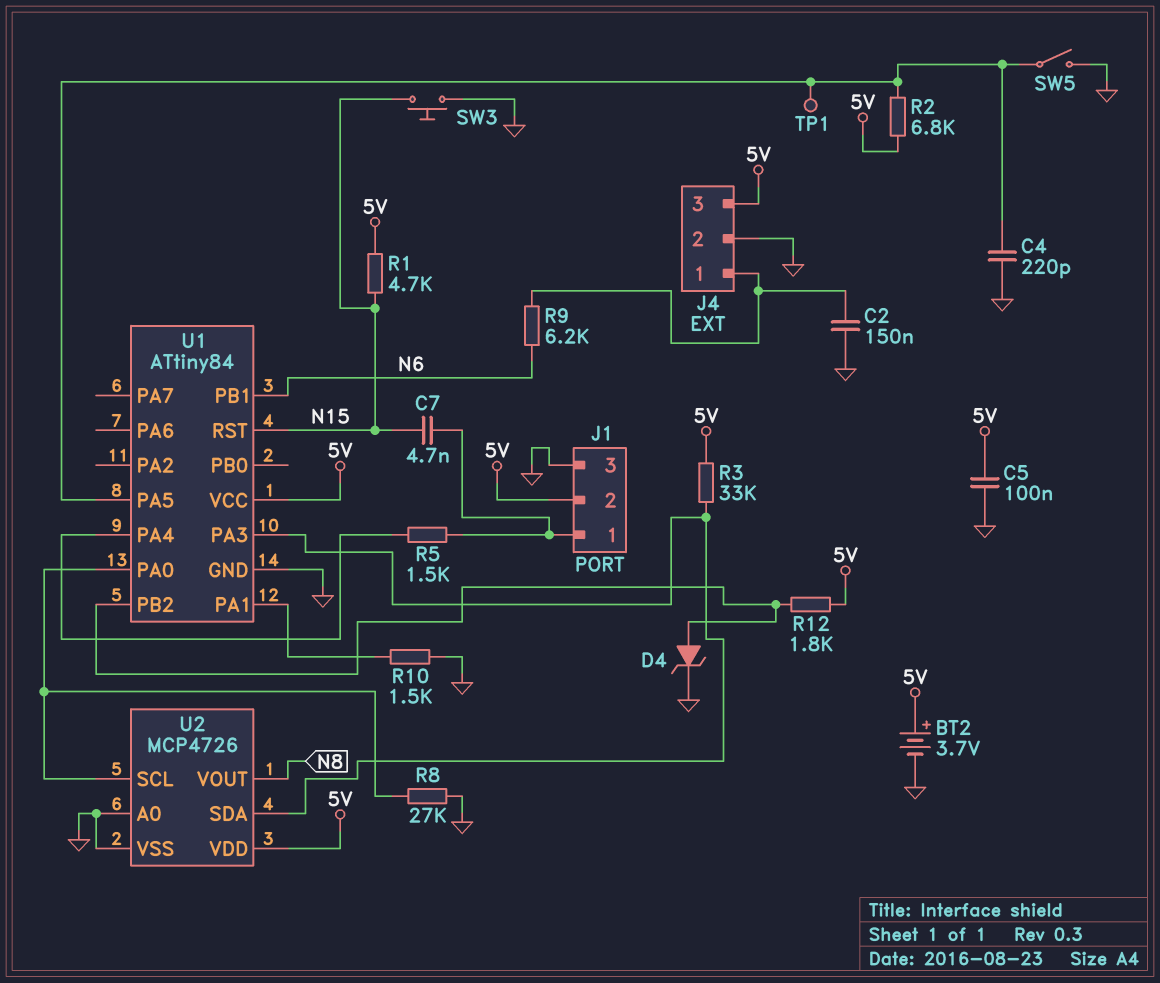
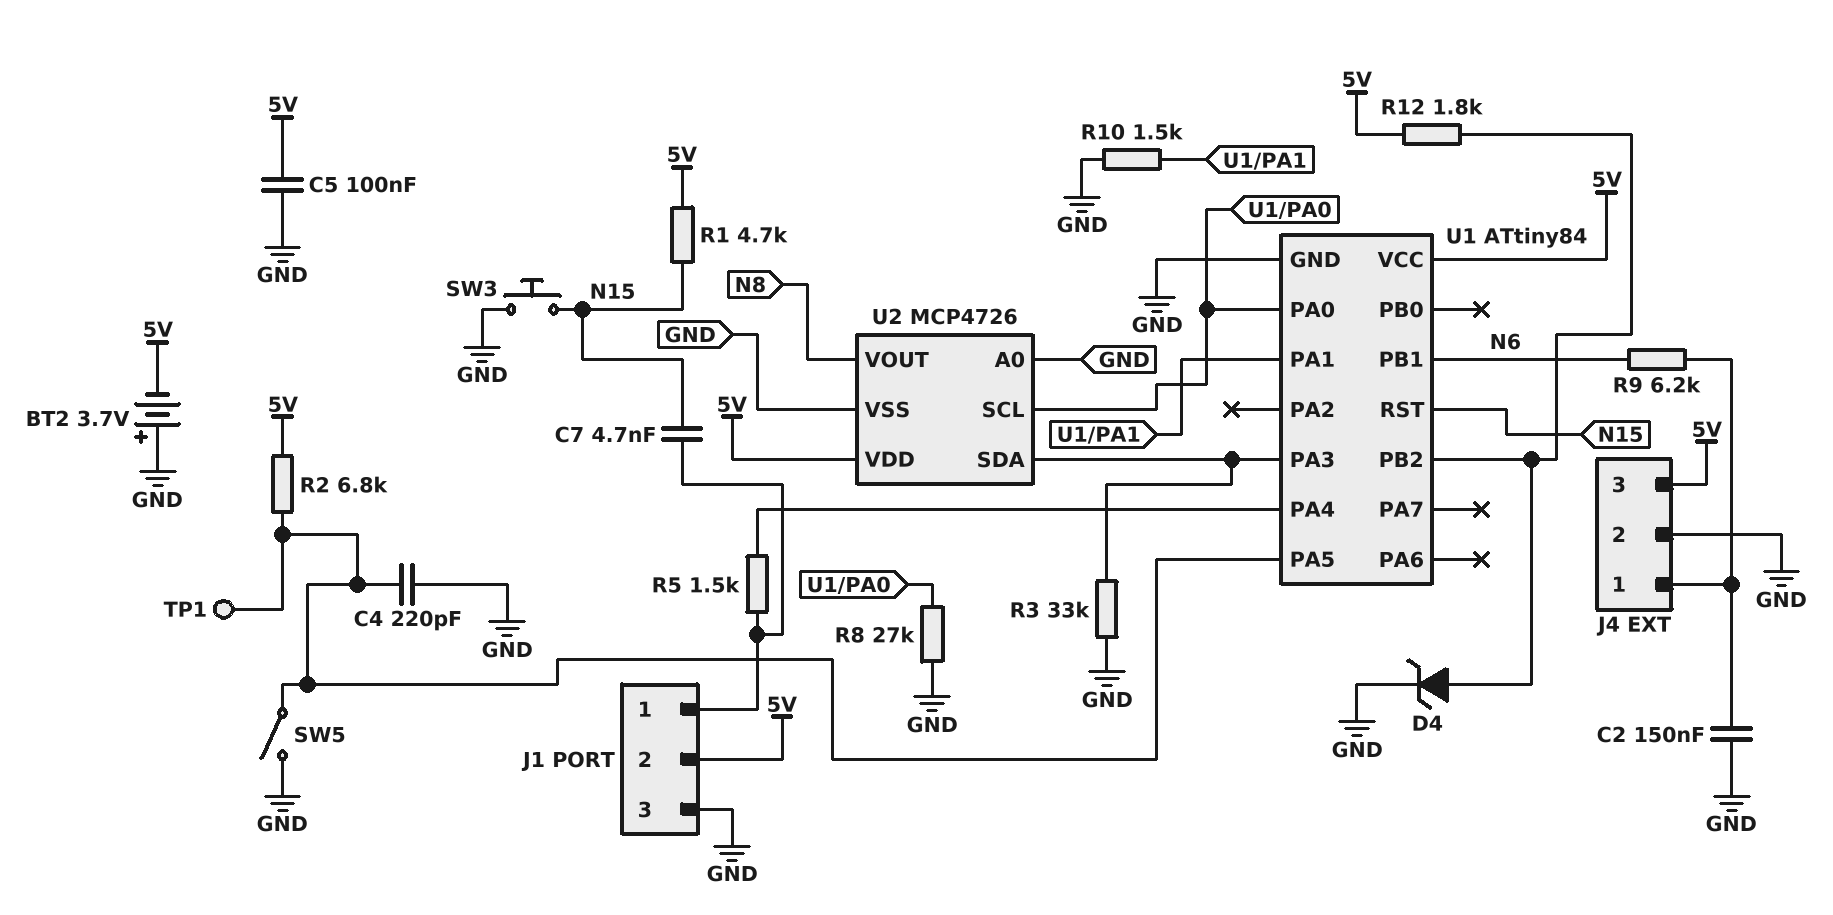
BT2: 3.7V (plus 5V, minus GND) -> 3.7V (plus GND, minus 5V)
R3: 33k (5V, U1/PA3) -> 33k (GND, U1/PA3)

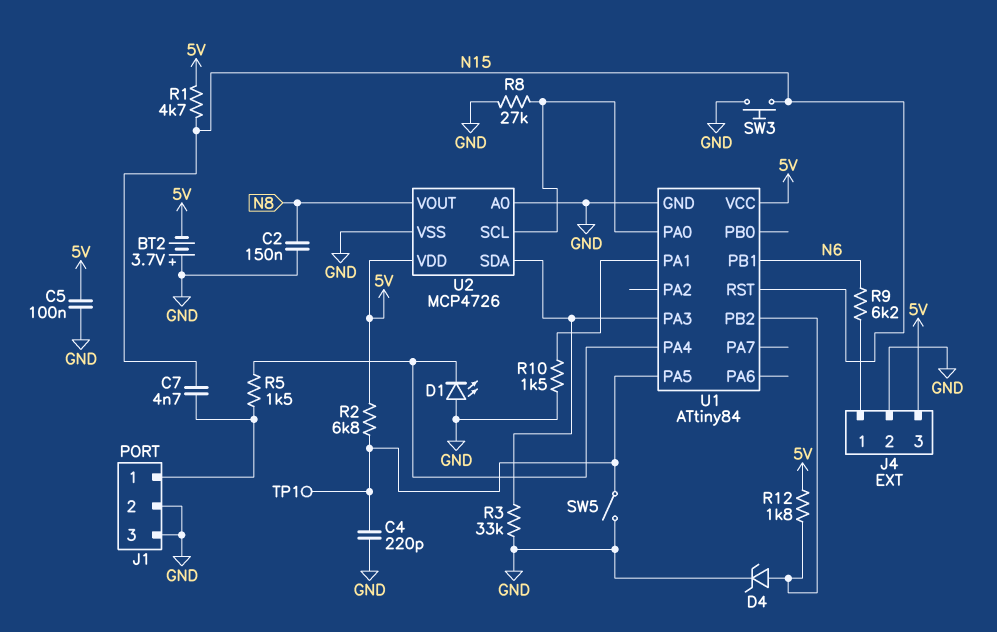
C2: 150nF (GND, J4/1) -> 150nF (GND, N8)
D1: none -> LED (A GND, K U1/PA4)
J1 pin 2: 5V -> GND

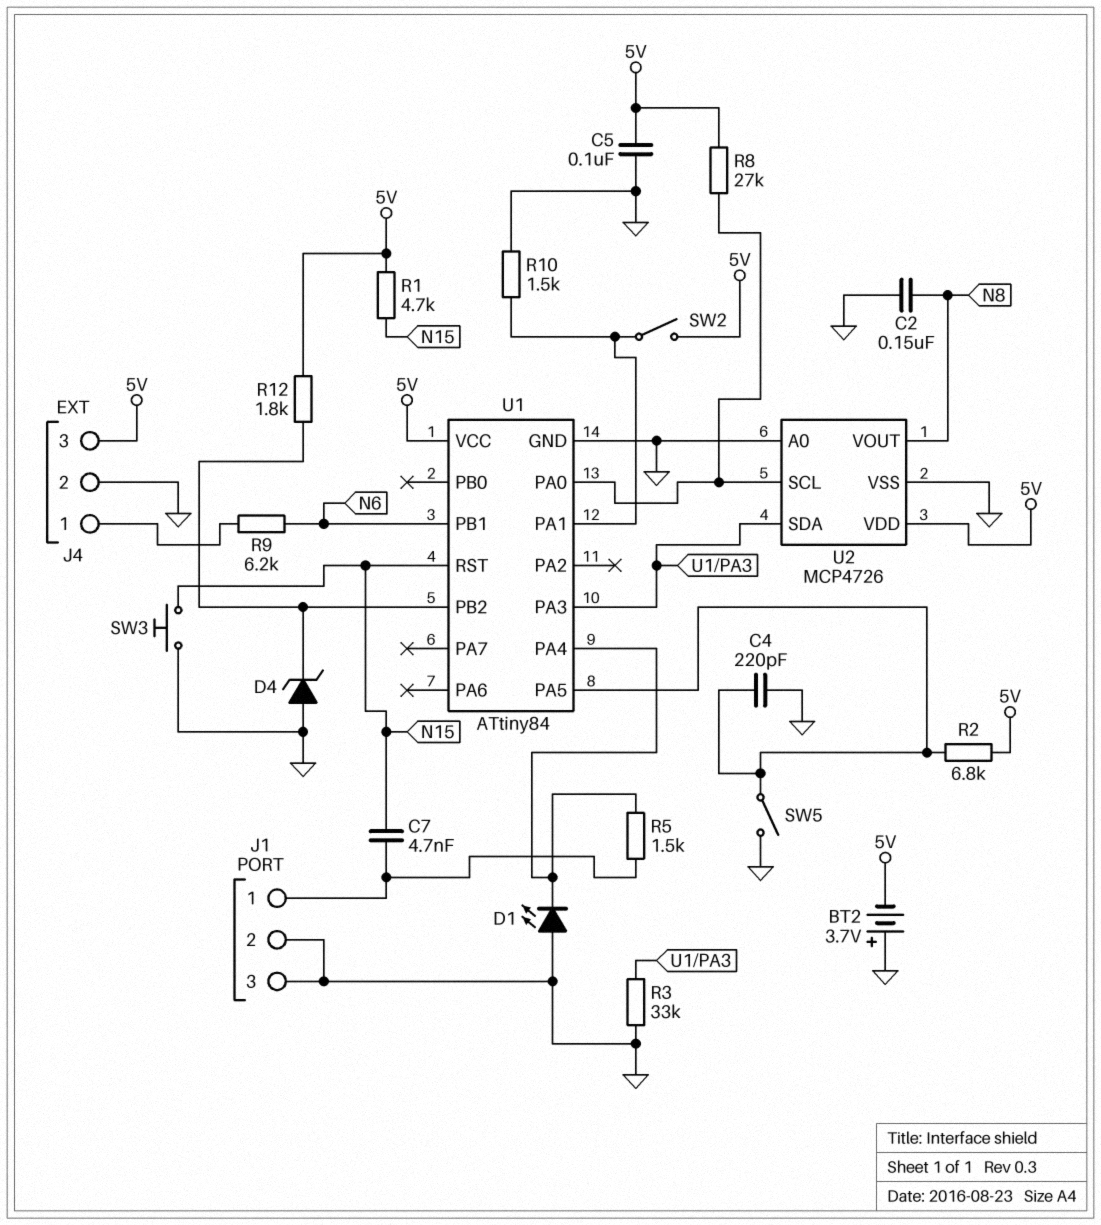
D4: zener (A U1/PB2, K GND) -> zener (A GND, K U1/PB2)
R8: 27k (GND, U1/PA0) -> 27k (5V, U1/PA0)
SW2: none -> switch (5V, U1/PA1)
TP1: test point (U1/PA5) -> none

